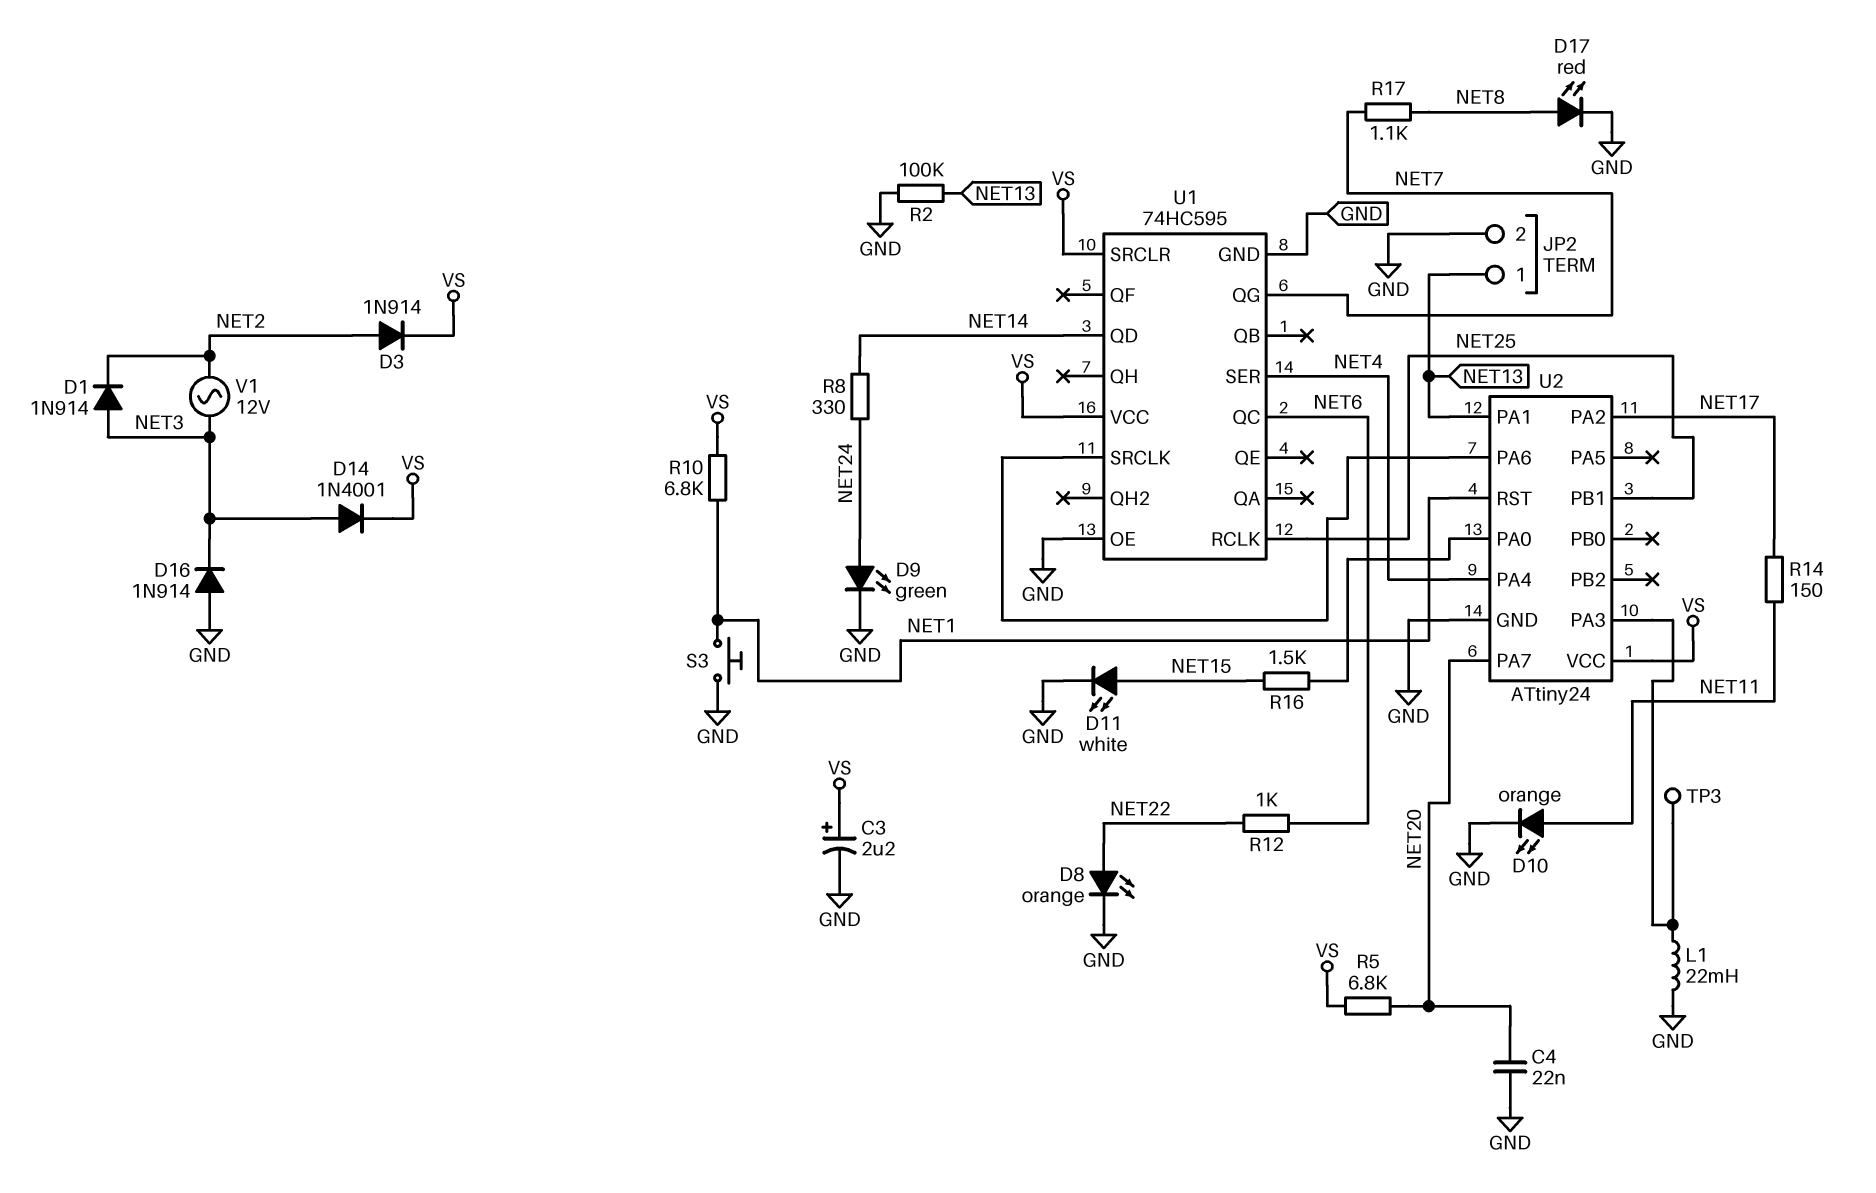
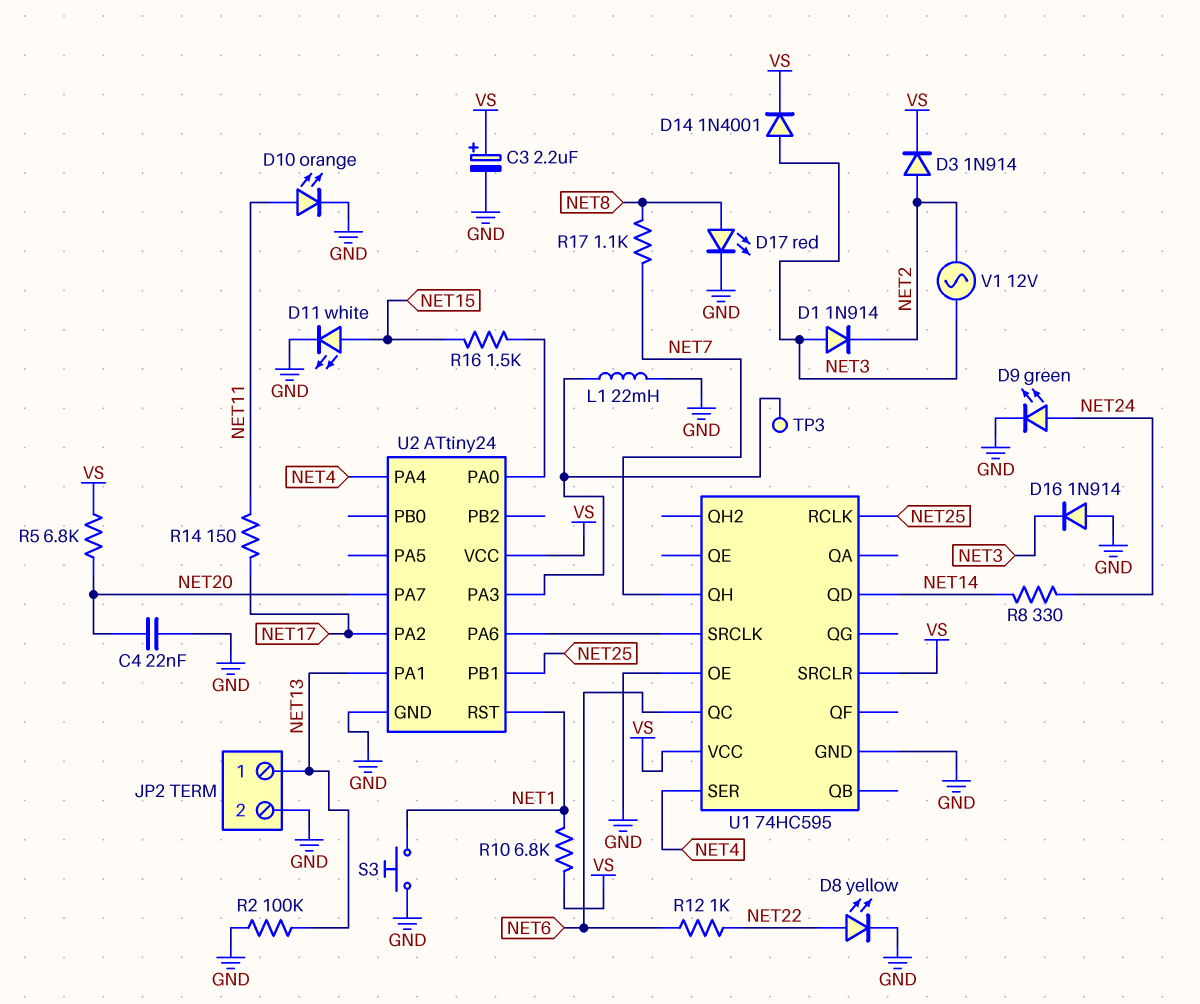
D8: LED orange (A NET22, K GND) -> LED yellow (A NET22, K GND)
U1 pin QG: NET7 -> none
U1 pin QH: none -> NET7

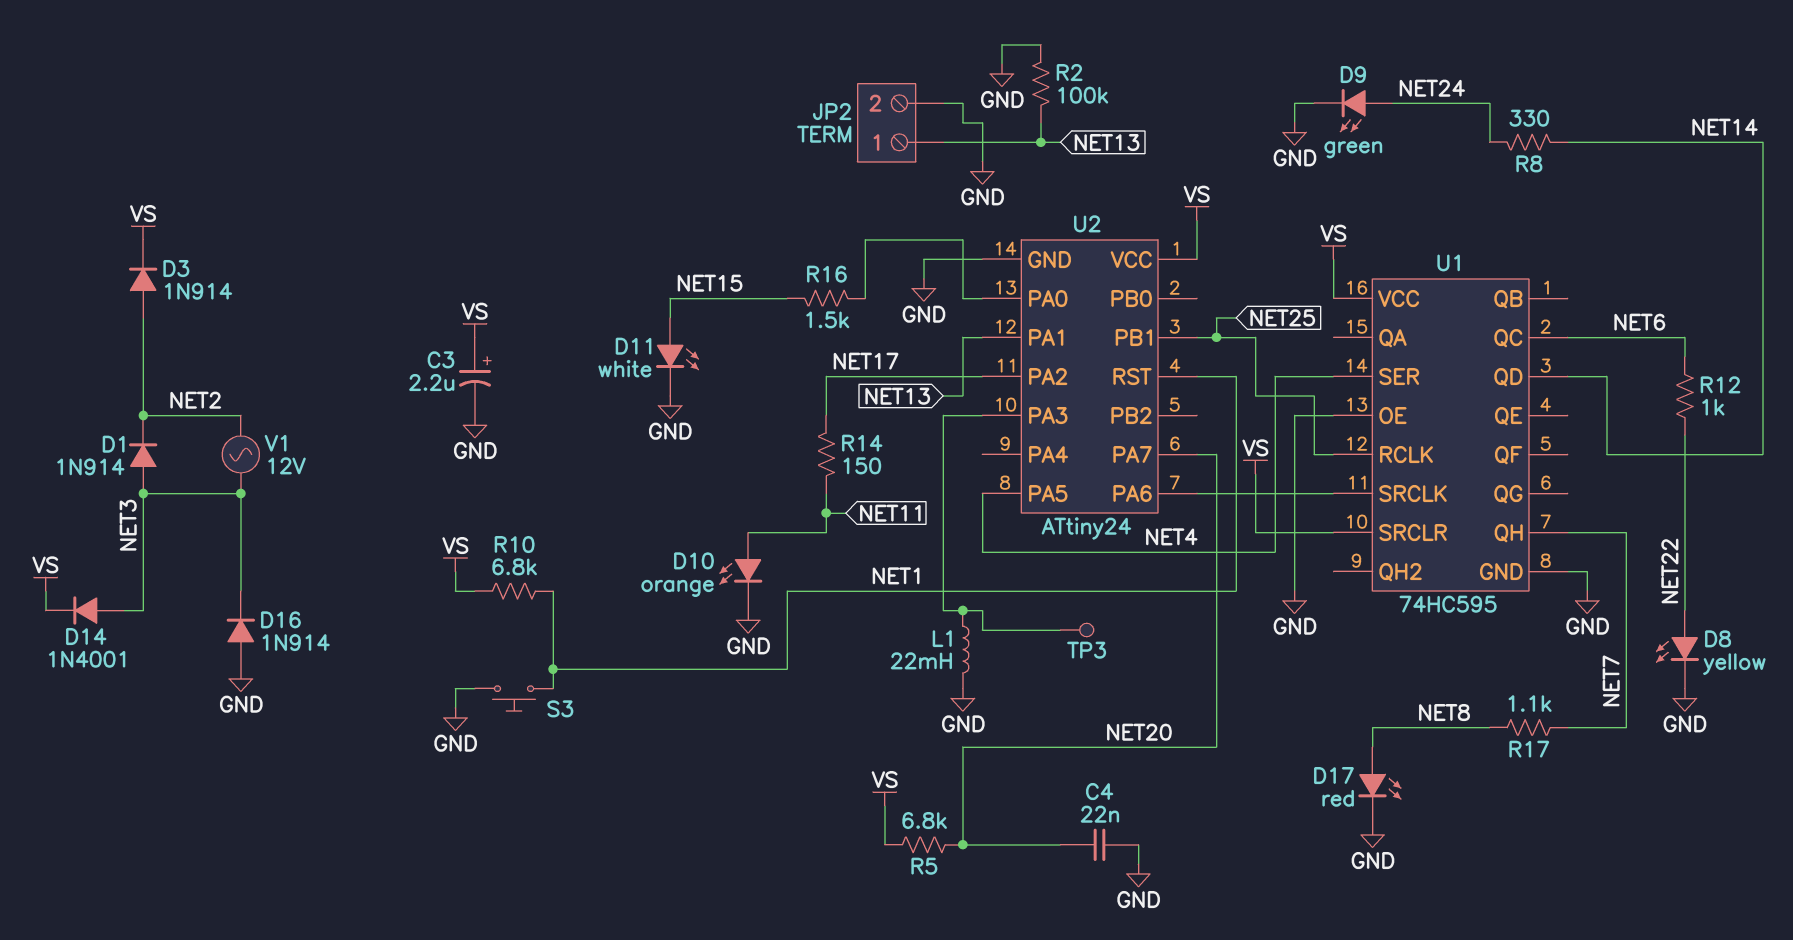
U2 pin PA4: NET4 -> none
U2 pin PA5: none -> NET4

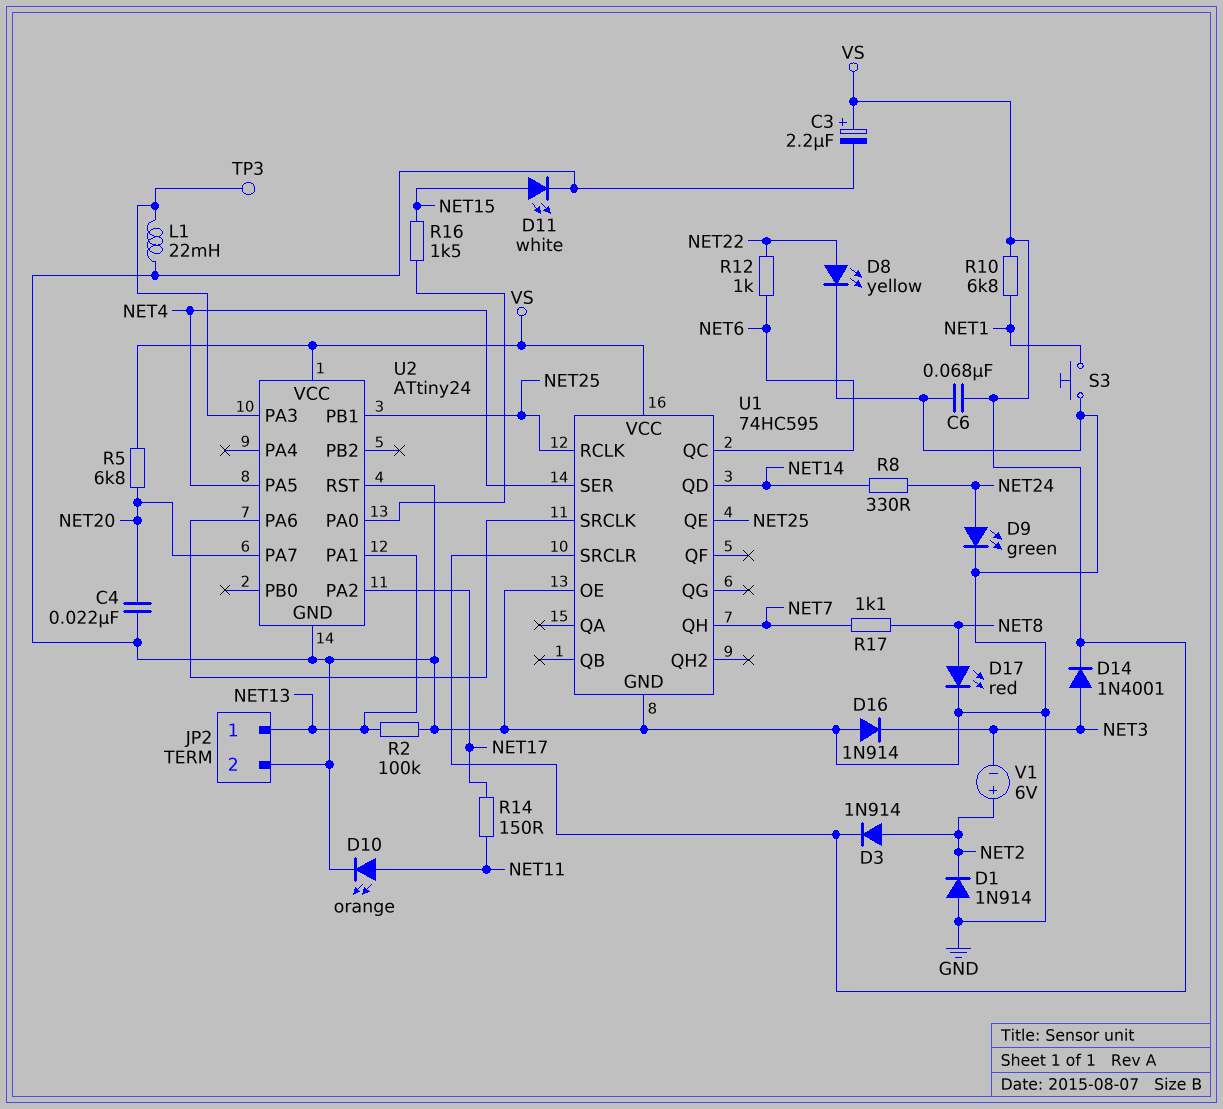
C6: none -> 68nF (GND, VS)
D1: diode 1N914 (A NET3, K NET2) -> diode 1N914 (A GND, K NET2)
U1 pin QE: none -> NET25
U2 pin RST: NET1 -> GND
V1: AC 12V (NET2, NET3) -> 6V (plus NET2, minus NET3)

